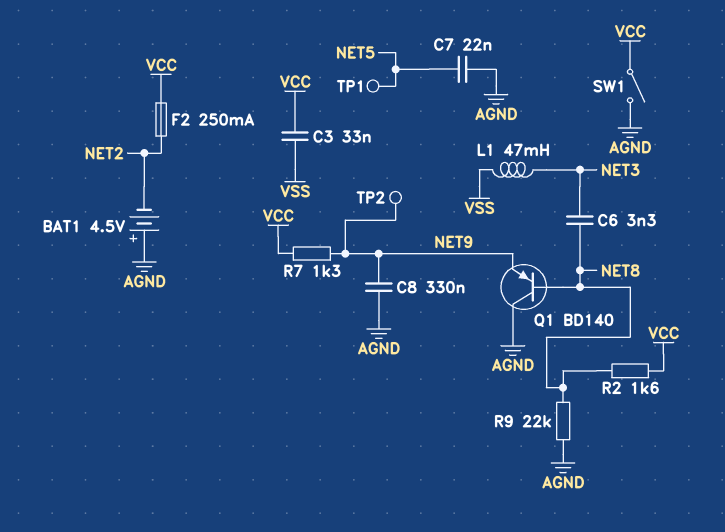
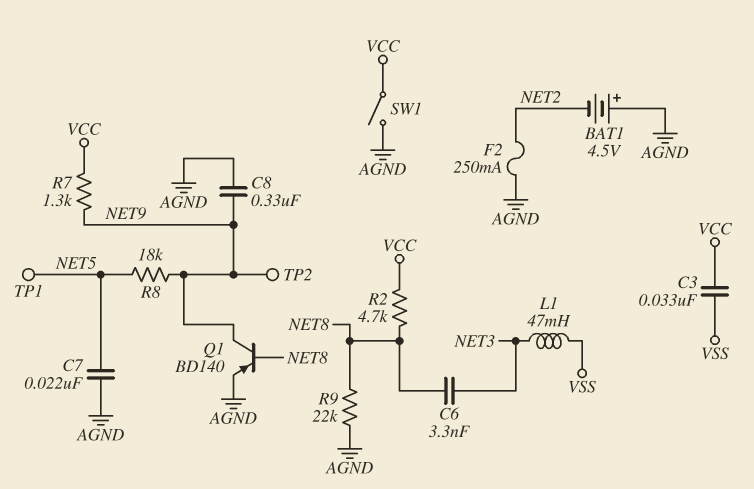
F2: 250mA (NET2, VCC) -> 250mA (AGND, NET2)
Q1: PNP BD140 (B NET8, C AGND, E NET9) -> PNP BD140 (B NET8, C NET9, E AGND)
R2: 1.6k (NET8, VCC) -> 4.7k (NET8, VCC)
R8: none -> 18k (NET5, NET9)

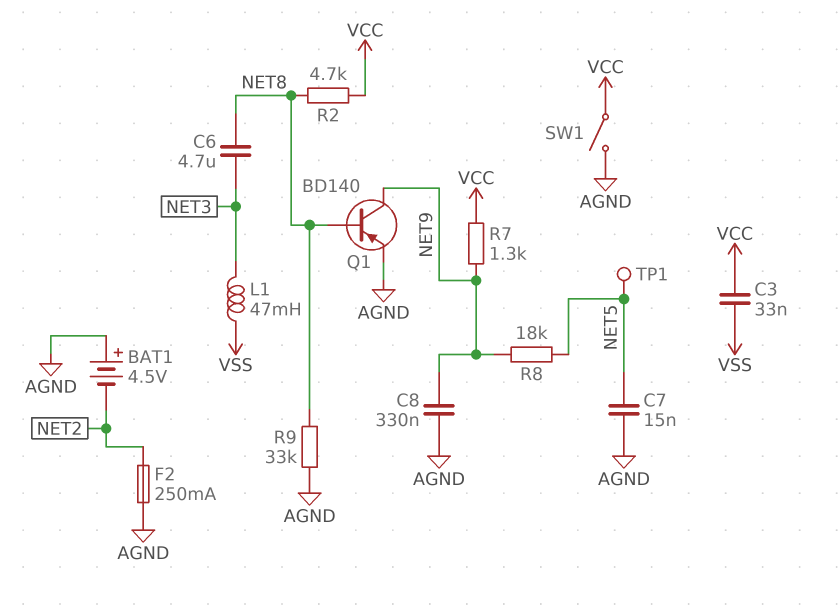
C6: 3.3nF (NET3, NET8) -> 4.7uF (NET3, NET8)
C7: 22nF (AGND, NET5) -> 15nF (AGND, NET5)
R9: 22k (AGND, NET8) -> 33k (AGND, NET8)
TP2: test point (NET9) -> none

